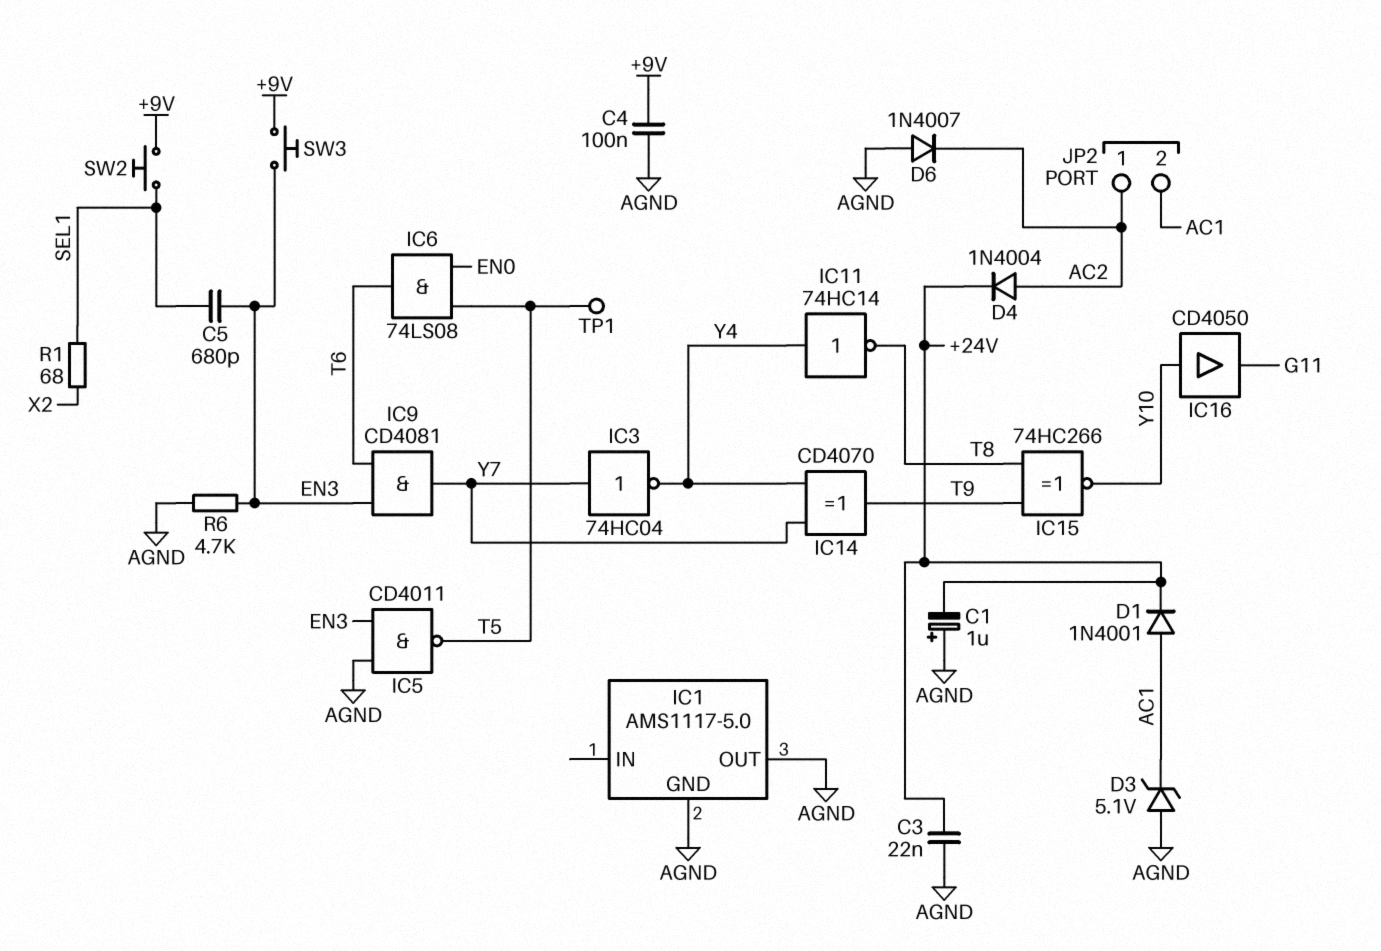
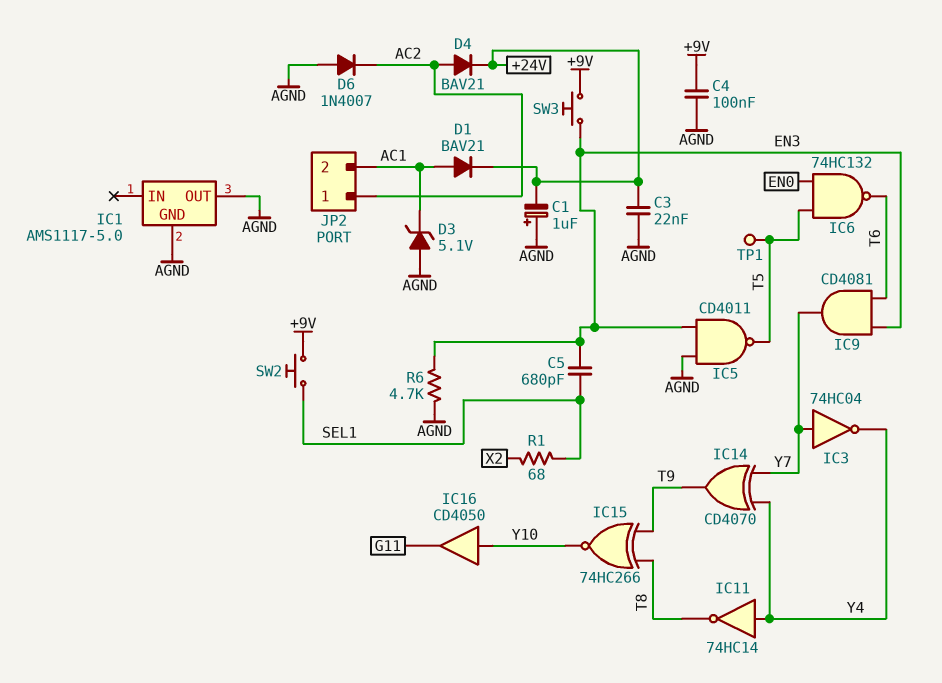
D1: diode 1N4001 (A AC1, K +24V) -> diode BAV21 (A AC1, K +24V)
D4: diode 1N4004 (A AC2, K +24V) -> diode BAV21 (A AC2, K +24V)
IC6: AND 74LS08 (in EN0, in T5, out T6) -> NAND 74HC132 (in EN0, in T5, out T6)

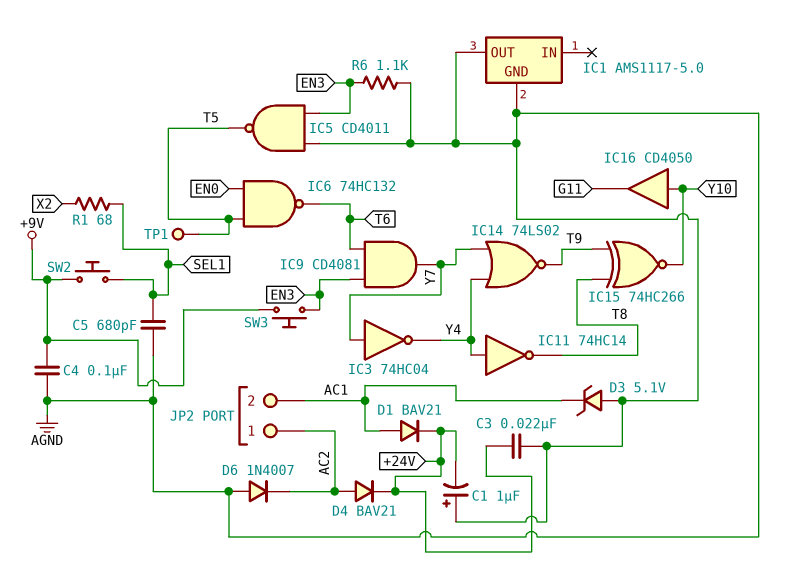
C5: 680pF (EN3, SEL1) -> 680pF (AGND, SEL1)
IC14: XOR CD4070 (in Y4, in Y7, out T9) -> NOR 74LS02 (in Y4, in Y7, out T9)
R6: 4.7k (AGND, EN3) -> 1.1k (AGND, EN3)

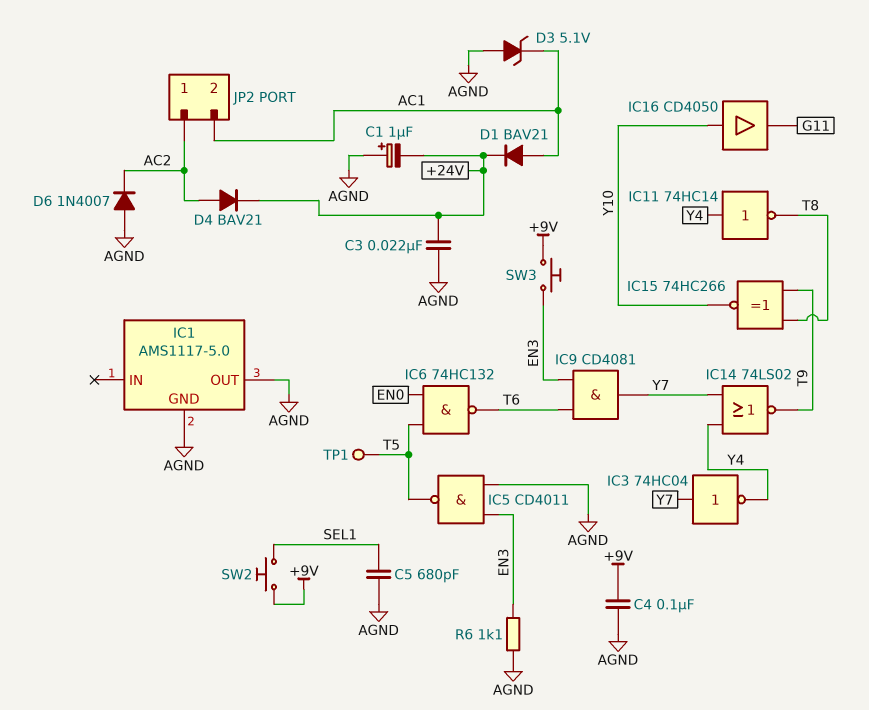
R1: 68 (SEL1, X2) -> none

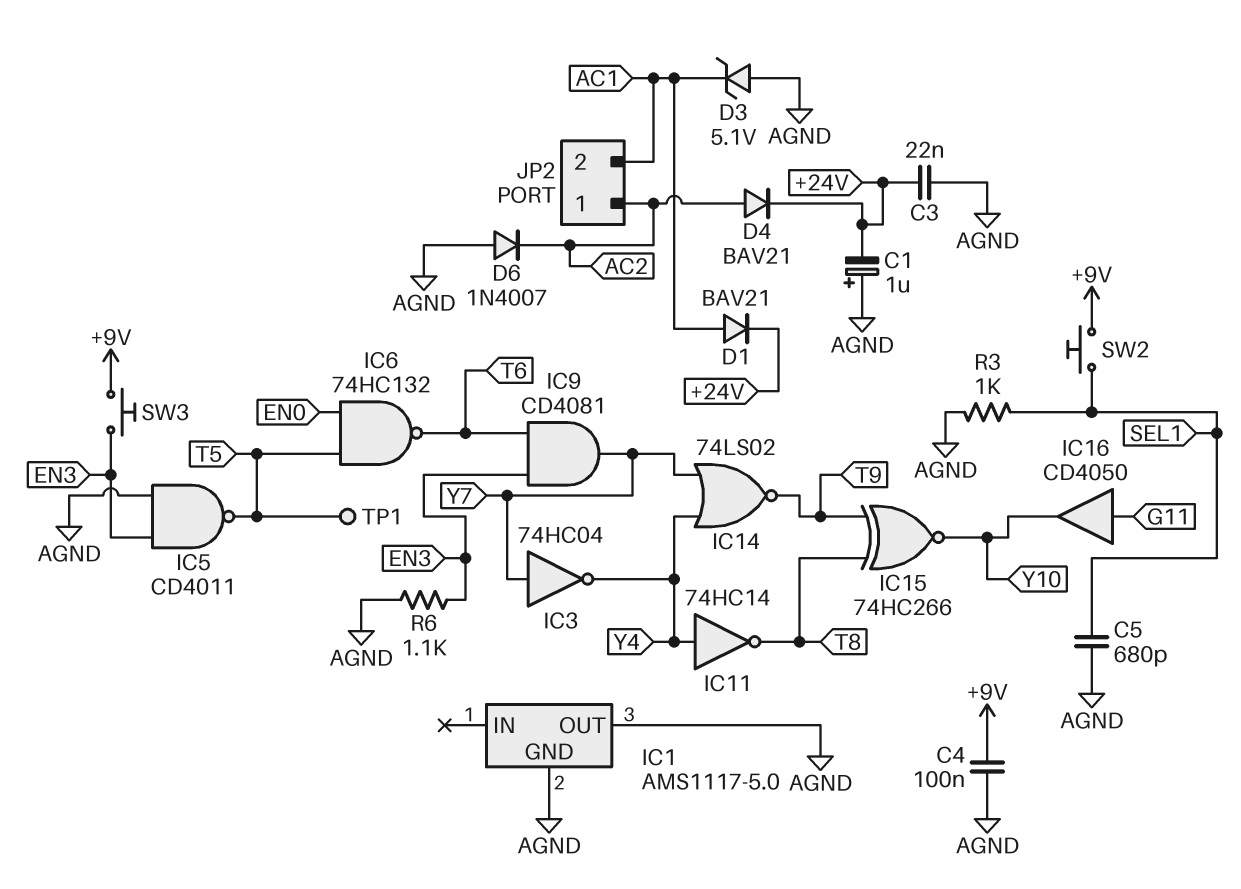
IC16: buffer CD4050 (in Y10, out G11) -> buffer CD4050 (in G11, out Y10)
R3: none -> 1k (AGND, SEL1)

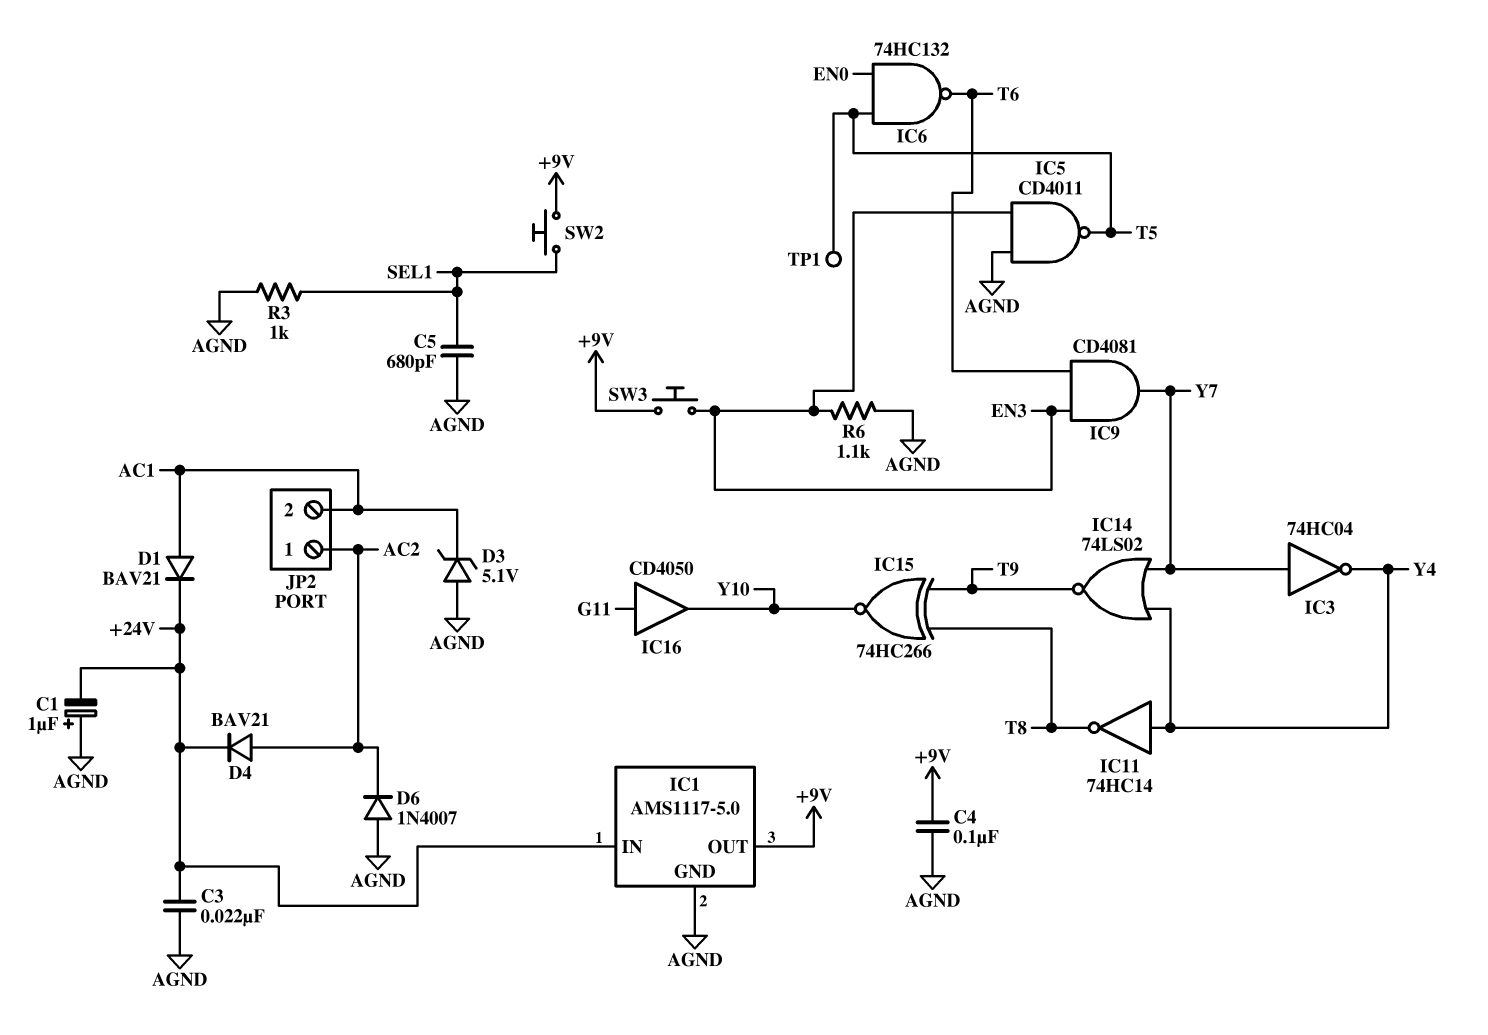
IC1 pin IN: none -> +24V
IC1 pin OUT: AGND -> +9V

